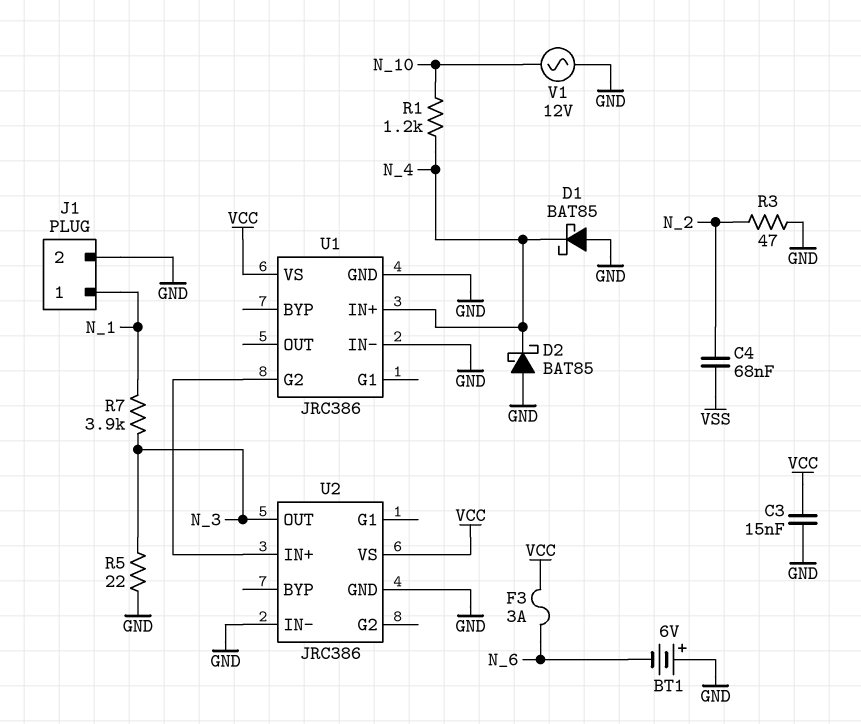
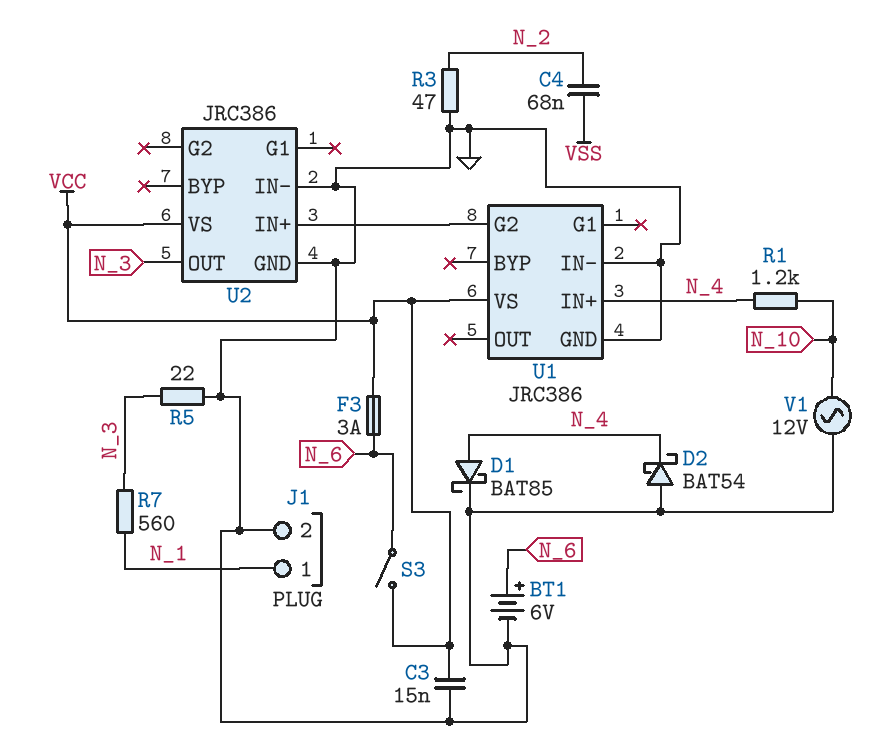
BT1: 6V (plus GND, minus N_6) -> 6V (plus N_6, minus GND)
D1: schottky BAT85 (A GND, K N_4) -> schottky BAT85 (A N_4, K GND)
D2: schottky BAT85 (A GND, K N_4) -> schottky BAT54 (A GND, K N_4)
R7: 3.9k (N_1, N_3) -> 560 (N_1, N_3)
S3: none -> switch (N_6, VCC)

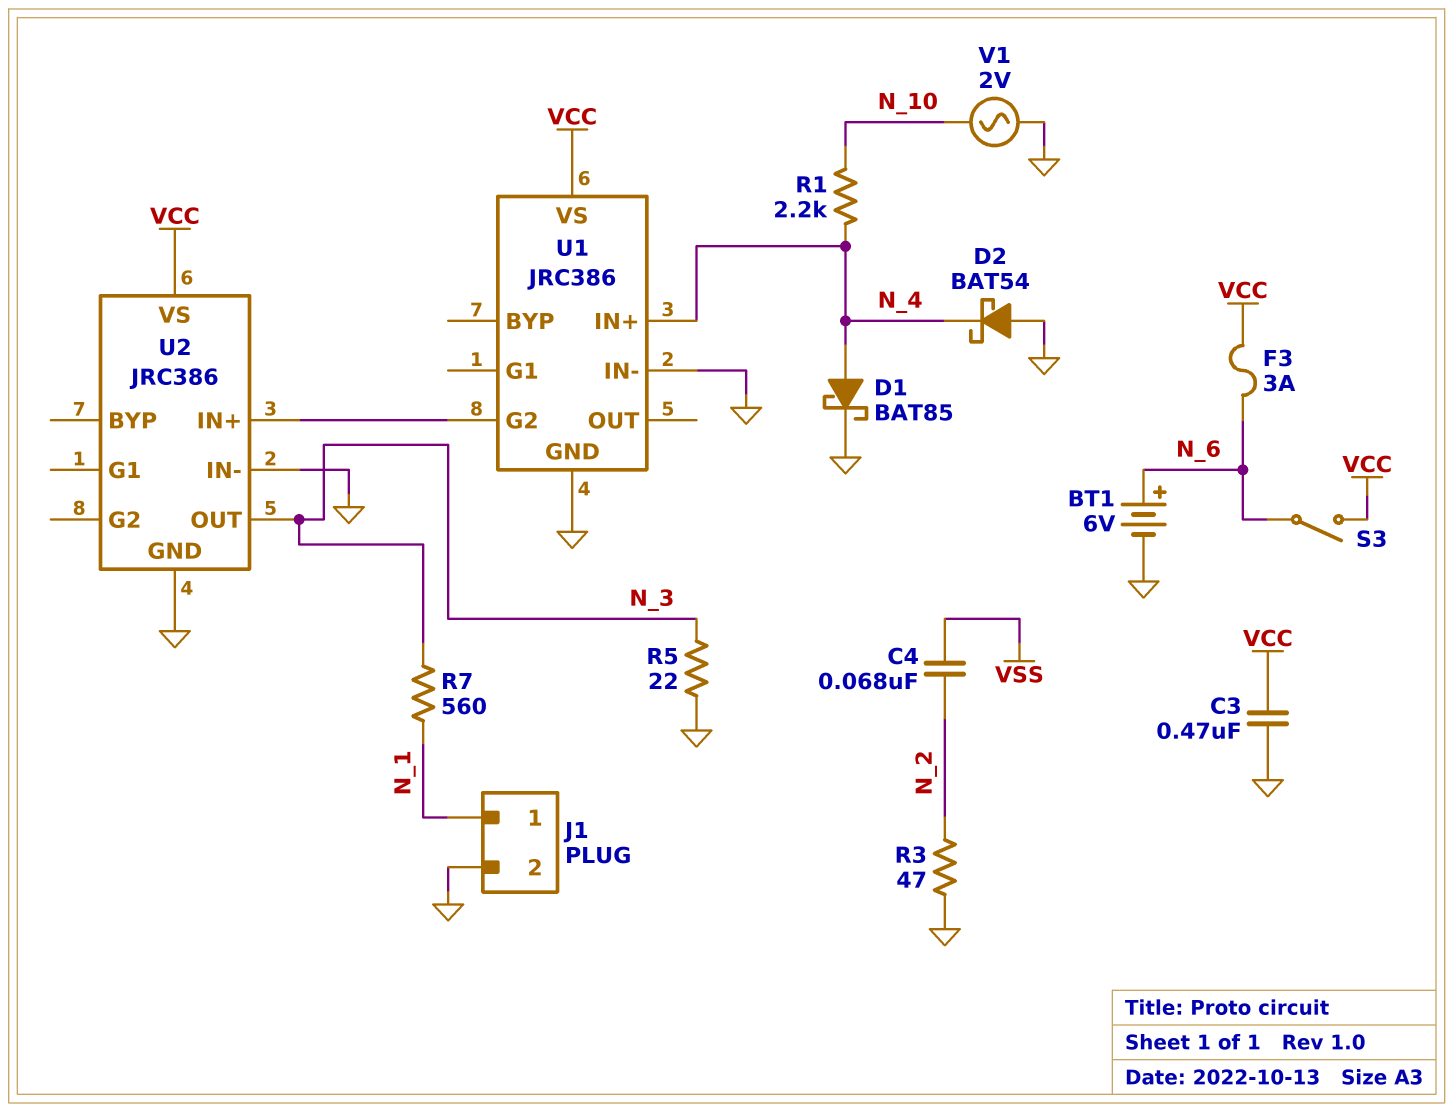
C3: 15nF (GND, VCC) -> 470nF (GND, VCC)
R1: 1.2k (N_4, N_10) -> 2.2k (N_4, N_10)
V1: AC 12V (GND, N_10) -> AC 2V (GND, N_10)

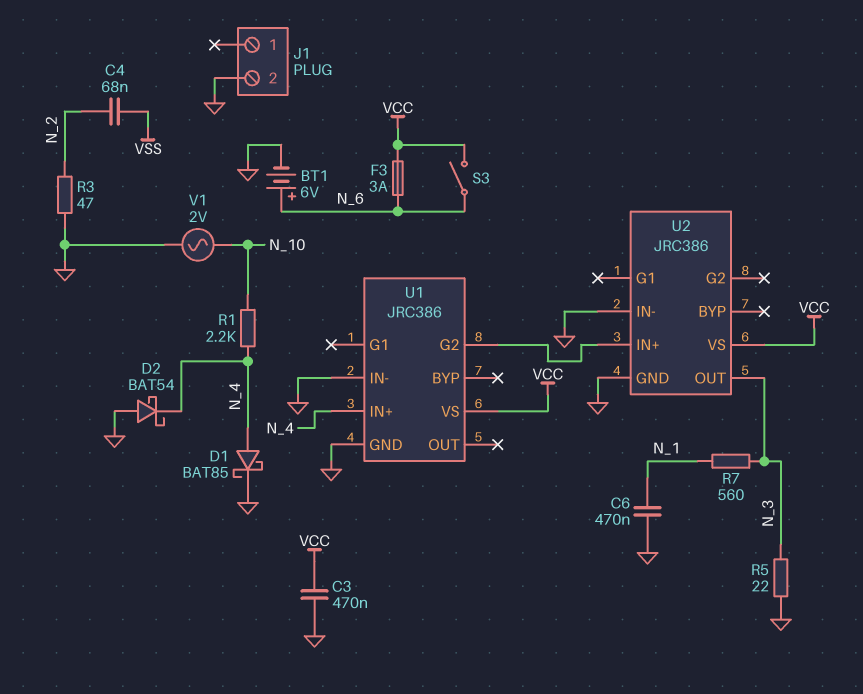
C6: none -> 470nF (GND, N_1)
J1 pin 1: N_1 -> none

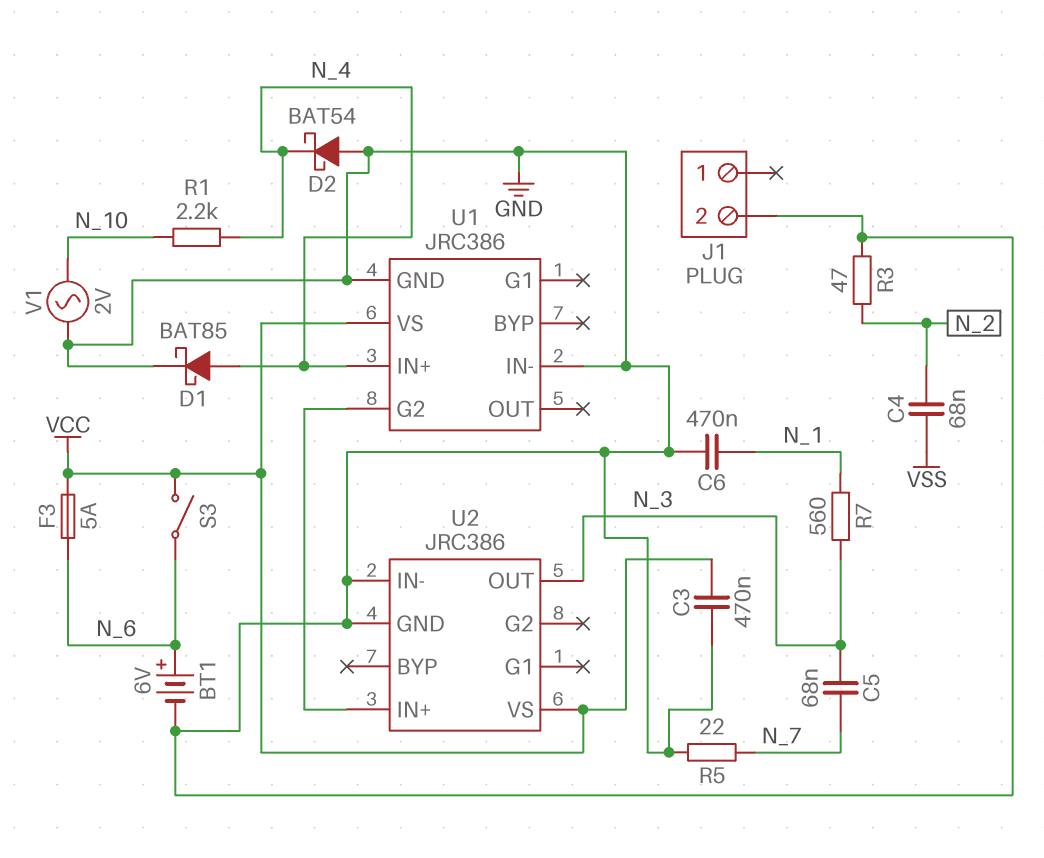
C5: none -> 68nF (N_3, N_7)
F3: 3A (N_6, VCC) -> 5A (N_6, VCC)
R5: 22 (GND, N_3) -> 22 (GND, N_7)

